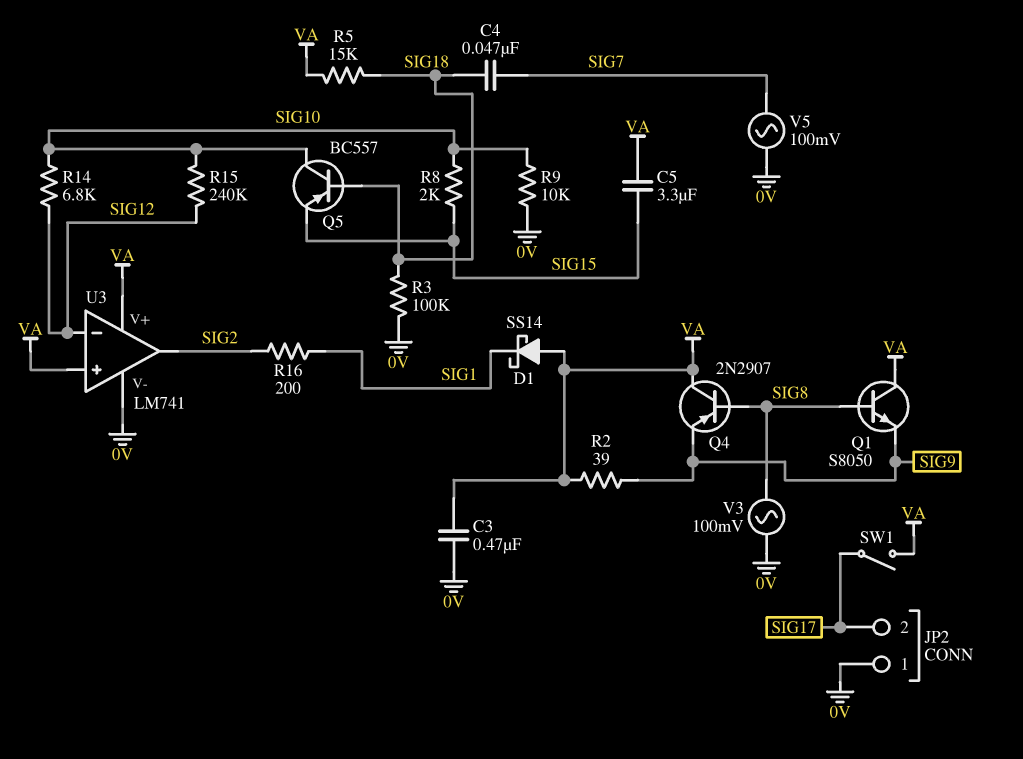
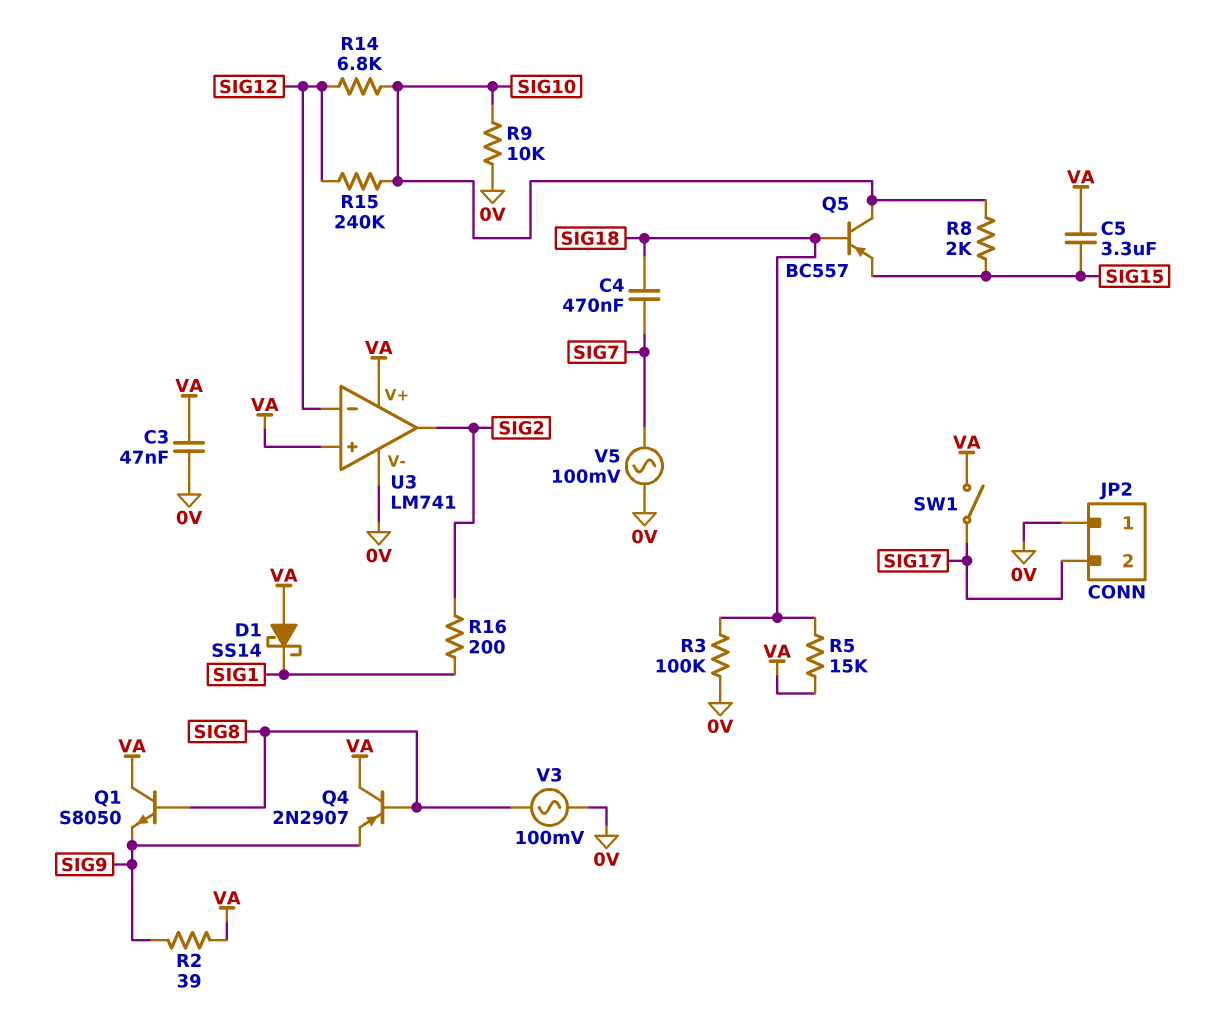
C3: 470nF (0V, VA) -> 47nF (0V, VA)
C4: 47nF (SIG7, SIG18) -> 470nF (SIG7, SIG18)

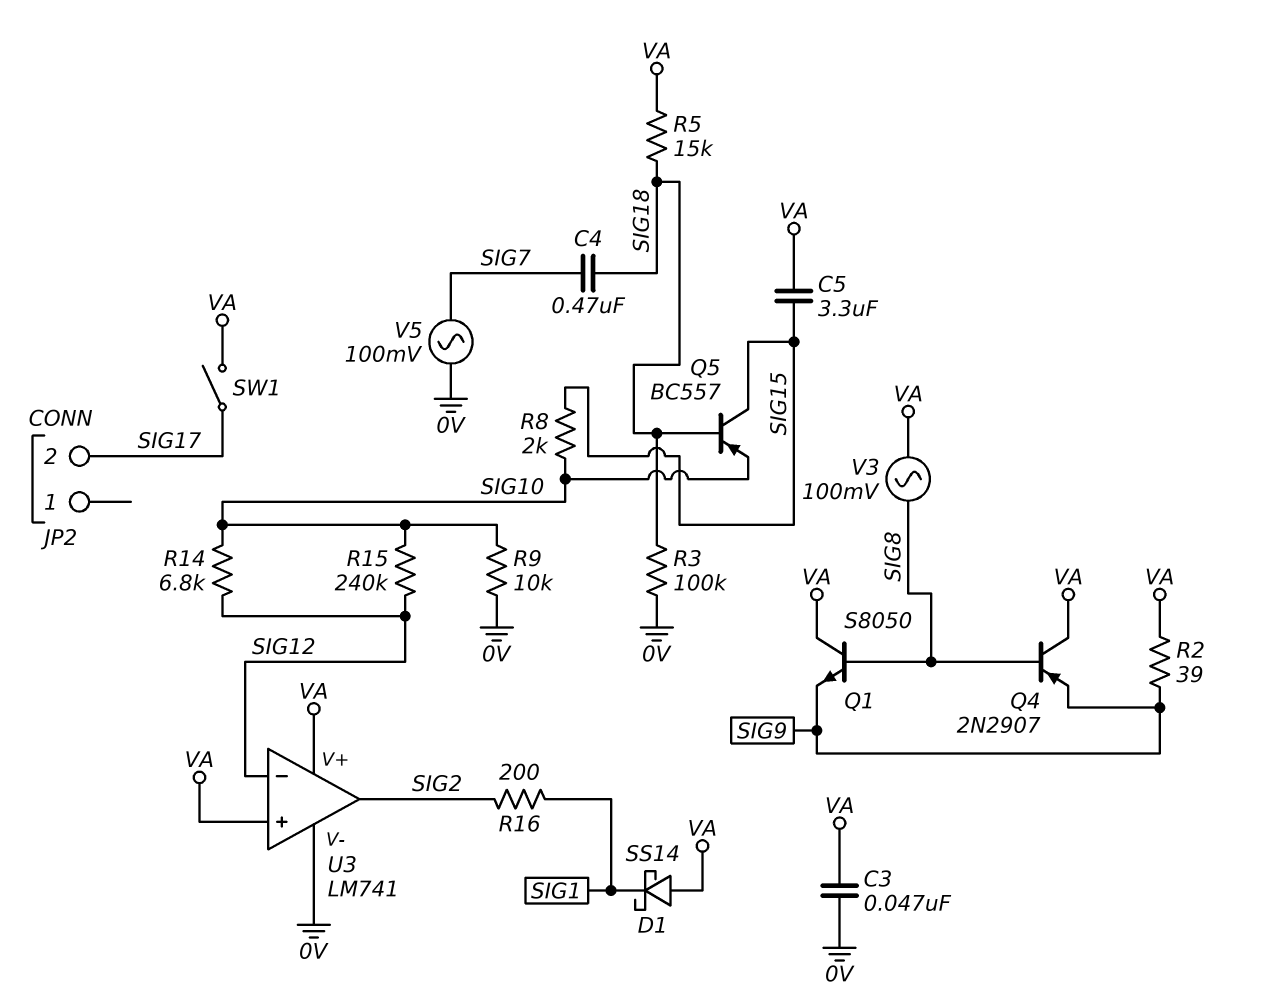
JP2 pin 1: 0V -> none
Q5: PNP BC557 (B SIG18, C SIG10, E SIG15) -> PNP BC557 (B SIG18, C SIG15, E SIG10)
V3: AC 100mV (0V, SIG8) -> AC 100mV (SIG8, VA)

